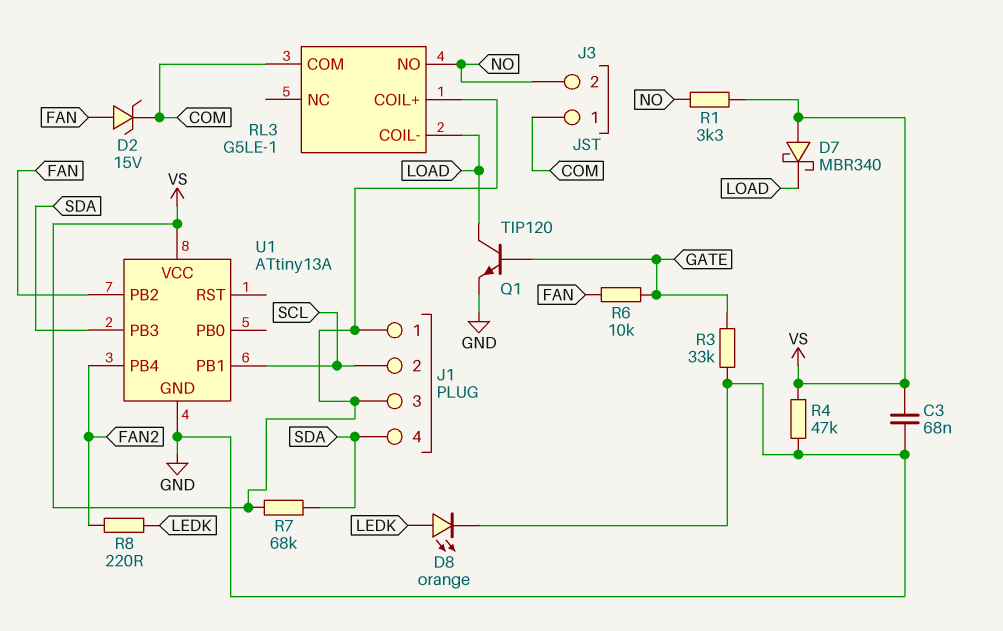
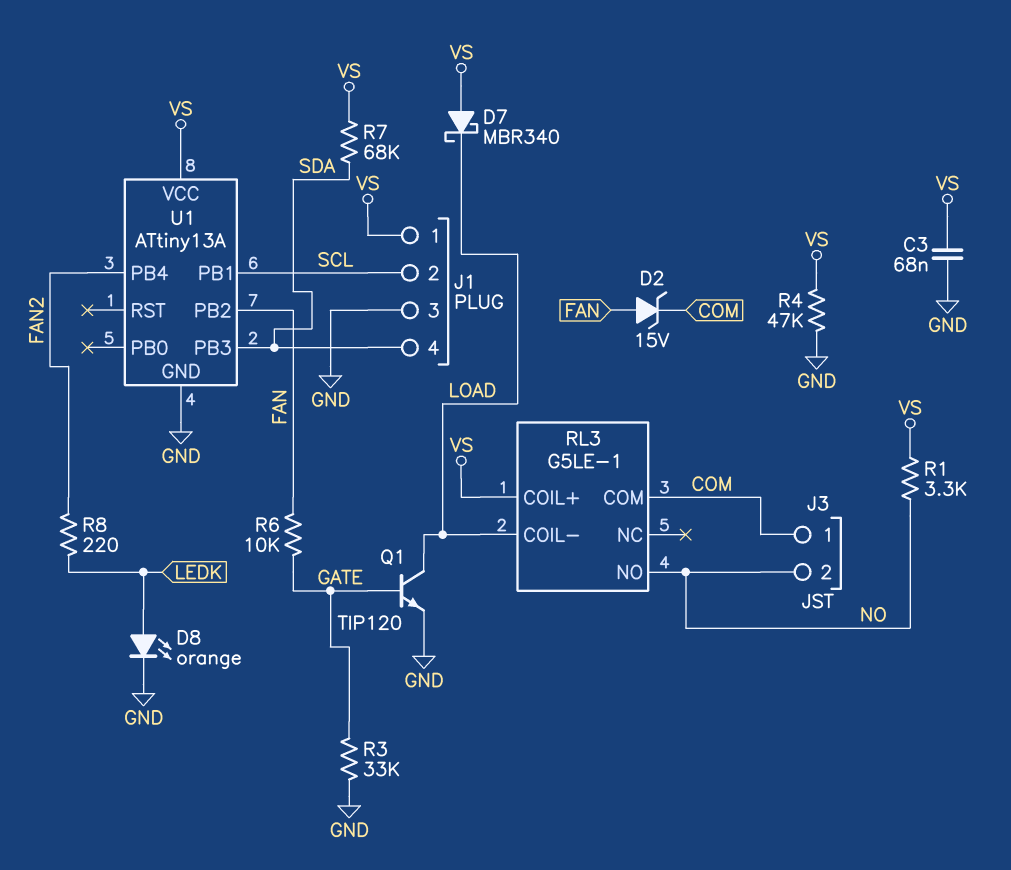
J1 pin 3: VS -> GND

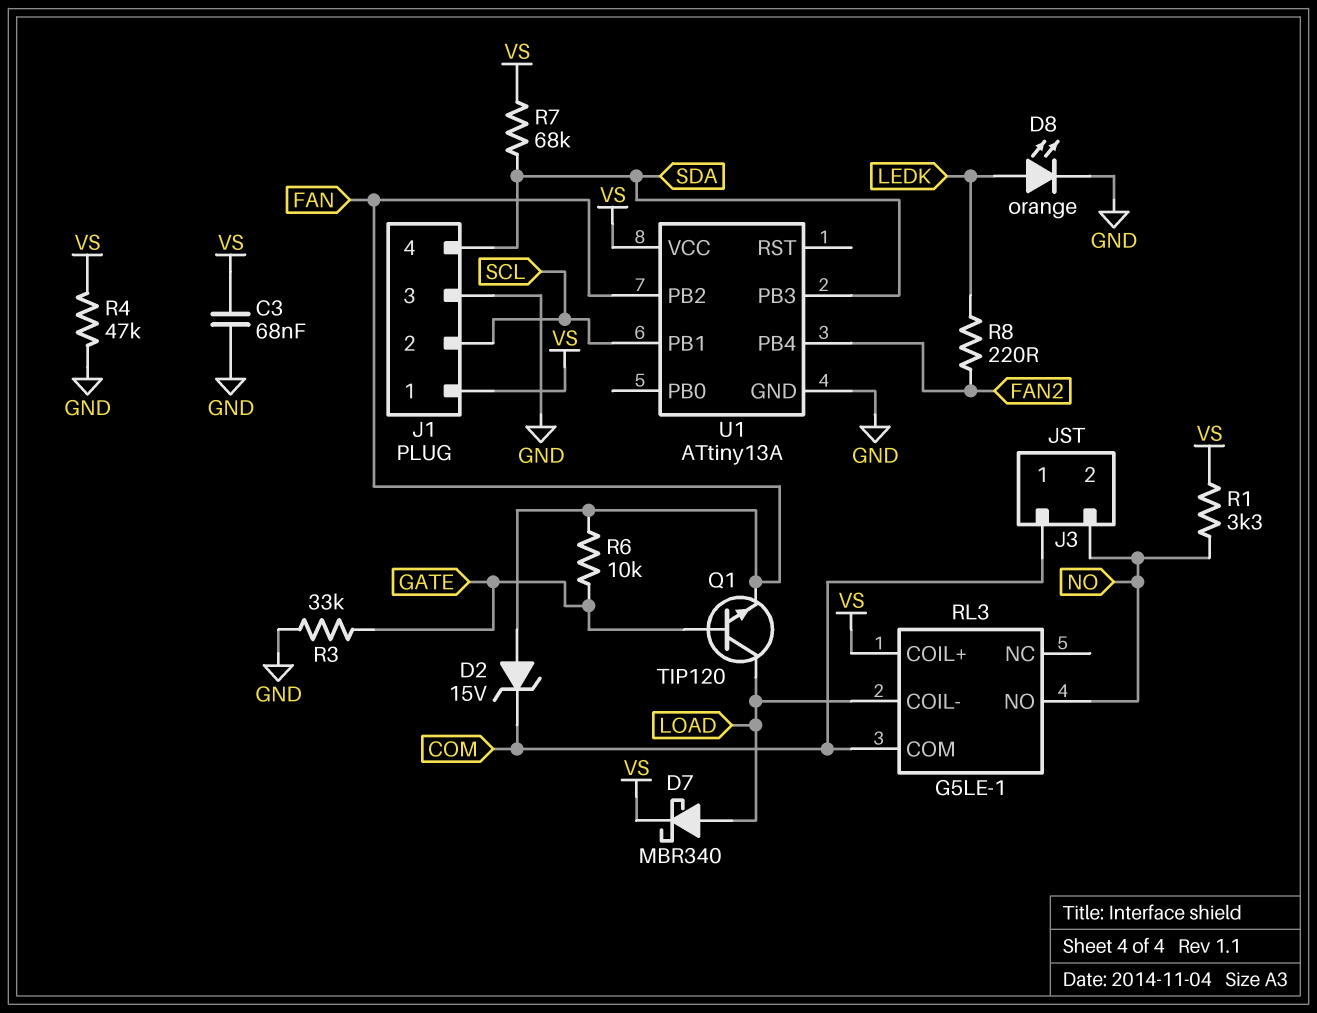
D7: schottky MBR340 (A VS, K LOAD) -> schottky MBR340 (A LOAD, K VS)
Q1: NPN TIP120 (B GATE, C LOAD, E GND) -> NPN TIP120 (B GATE, C LOAD, E FAN)

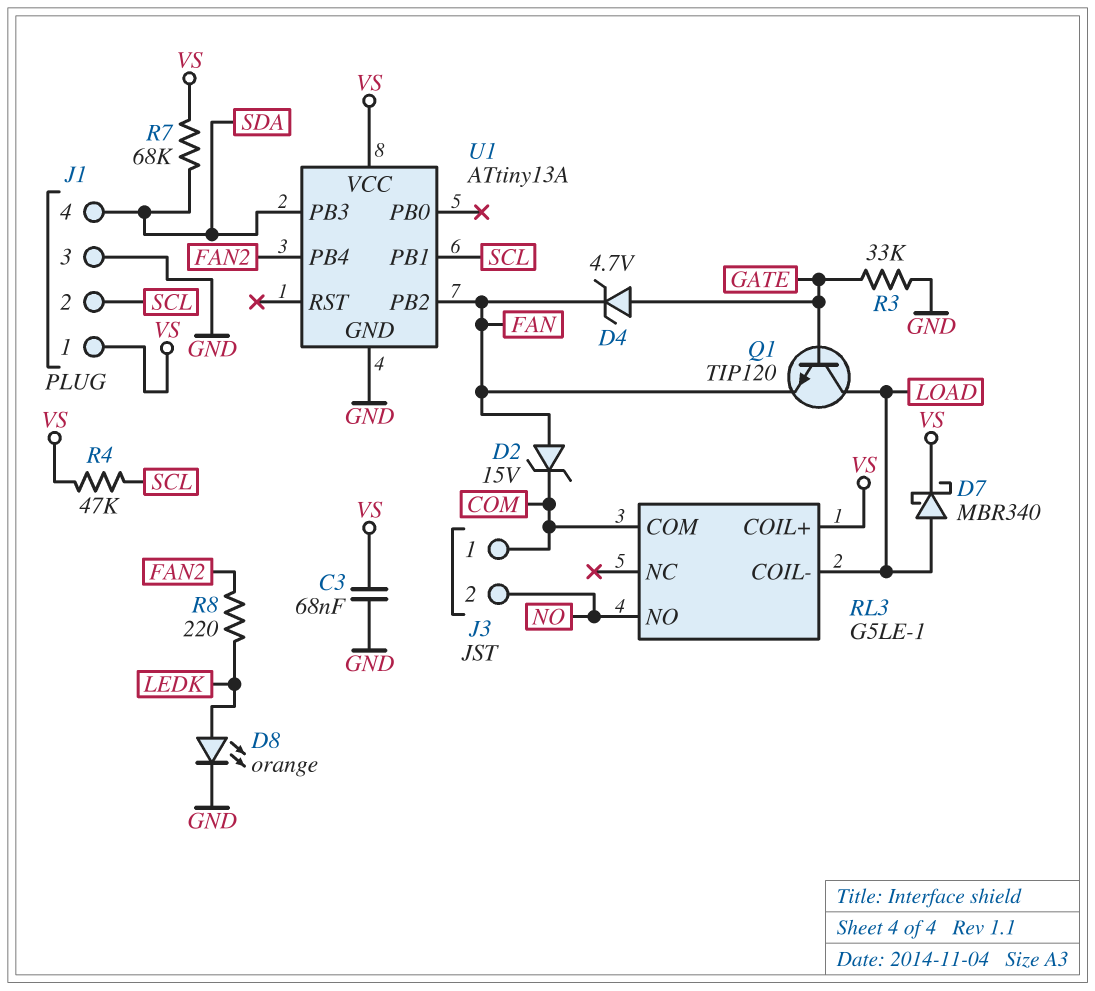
D4: none -> zener 4.7V (A GATE, K FAN)
R1: 3.3k (NO, VS) -> none
R4: 47k (GND, VS) -> 47k (SCL, VS)
R6: 10k (FAN, GATE) -> none

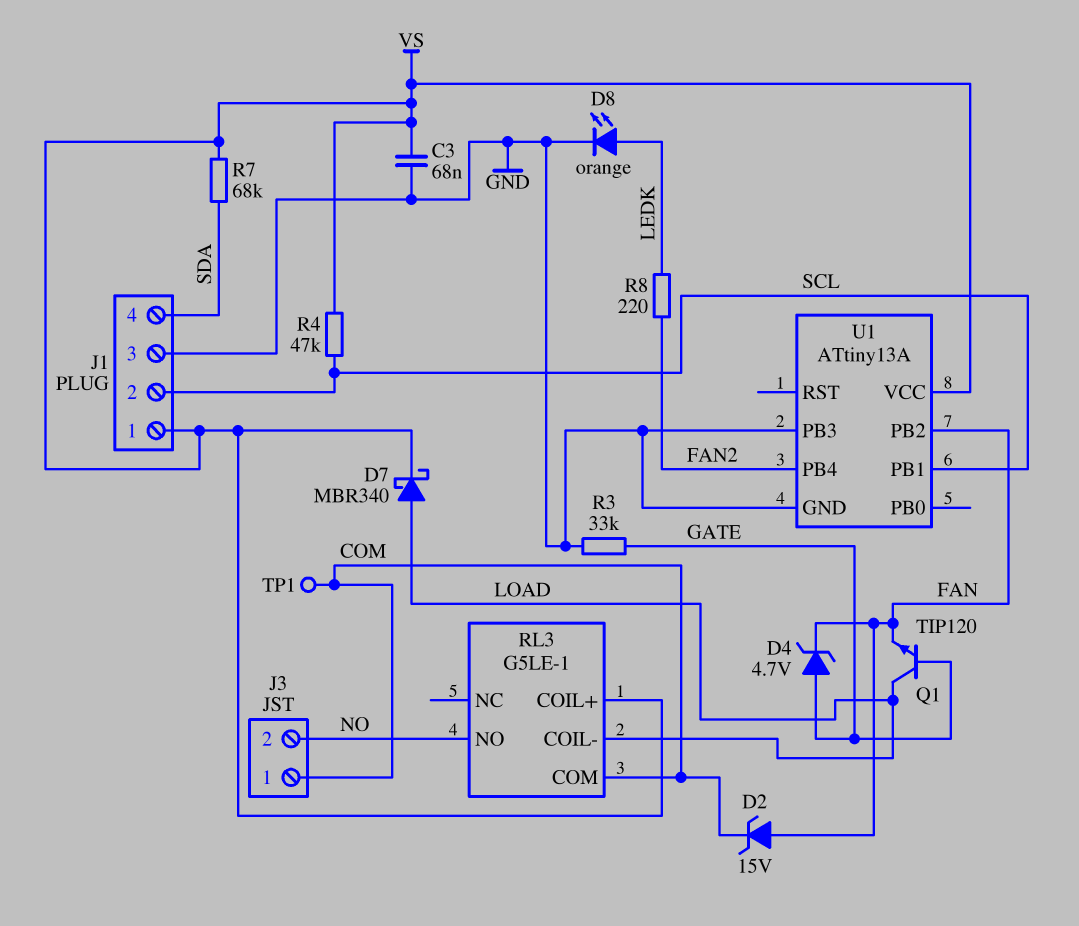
TP1: none -> test point (COM)
U1 pin PB3: SDA -> GND

